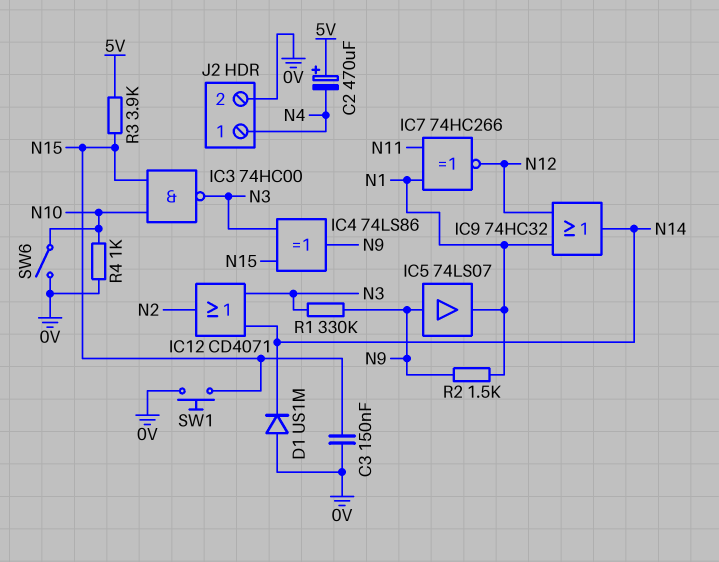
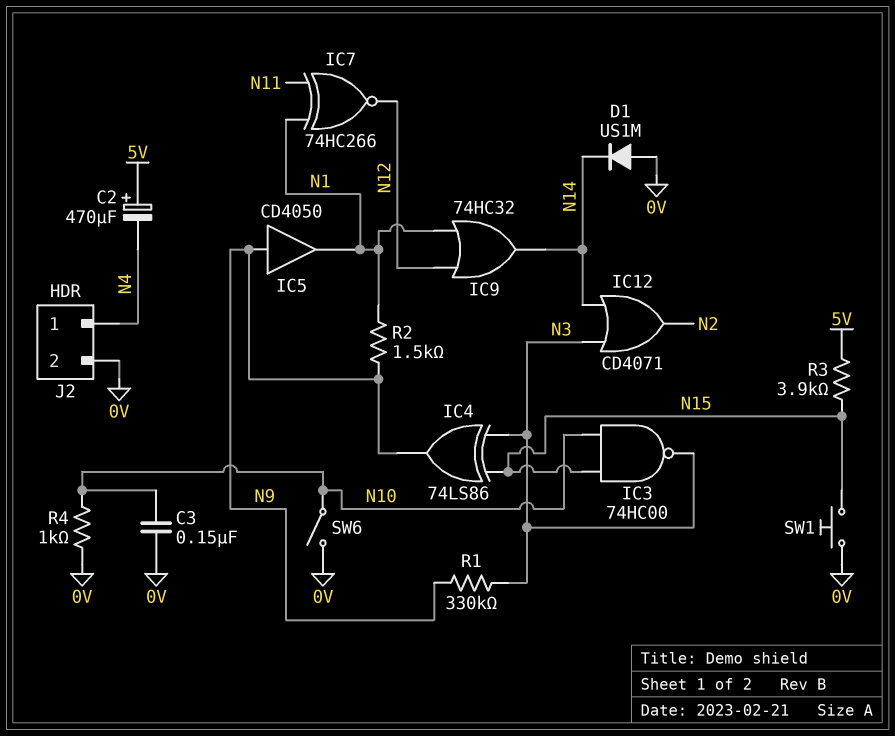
C3: 150nF (0V, N15) -> 150nF (0V, N10)
IC5: buffer 74LS07 (in N9, out N1) -> buffer CD4050 (in N9, out N1)

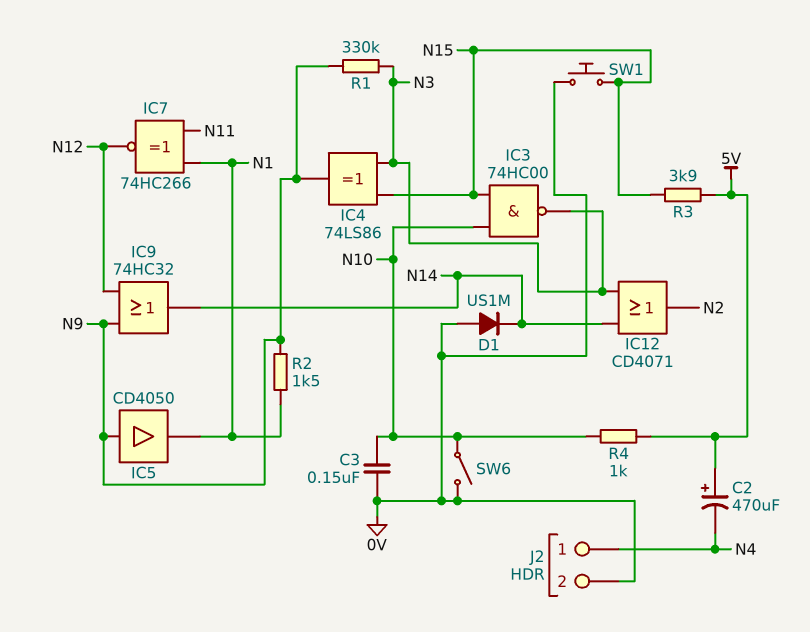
IC9: OR 74HC32 (in N1, in N12, out N14) -> OR 74HC32 (in N9, in N12, out N14)
R4: 1k (0V, N10) -> 1k (5V, N10)

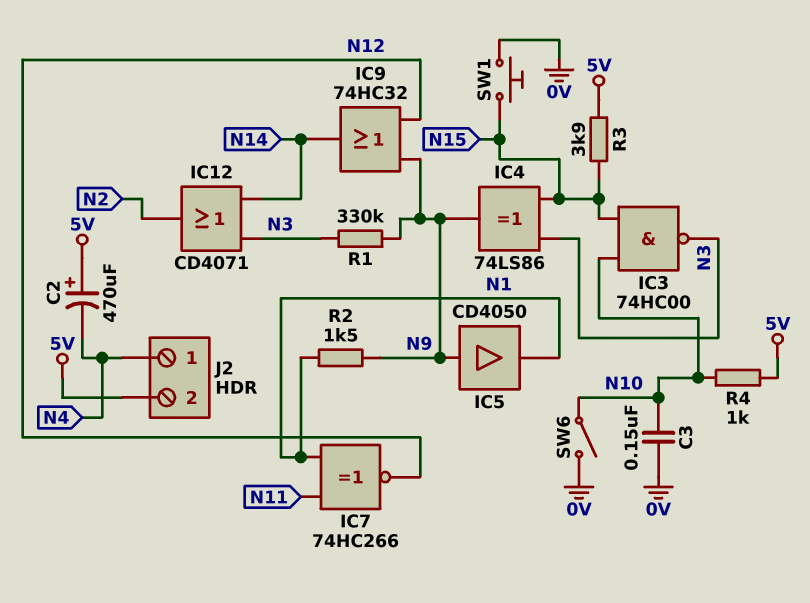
D1: diode US1M (A 0V, K N14) -> none
J2 pin 2: 0V -> 5V

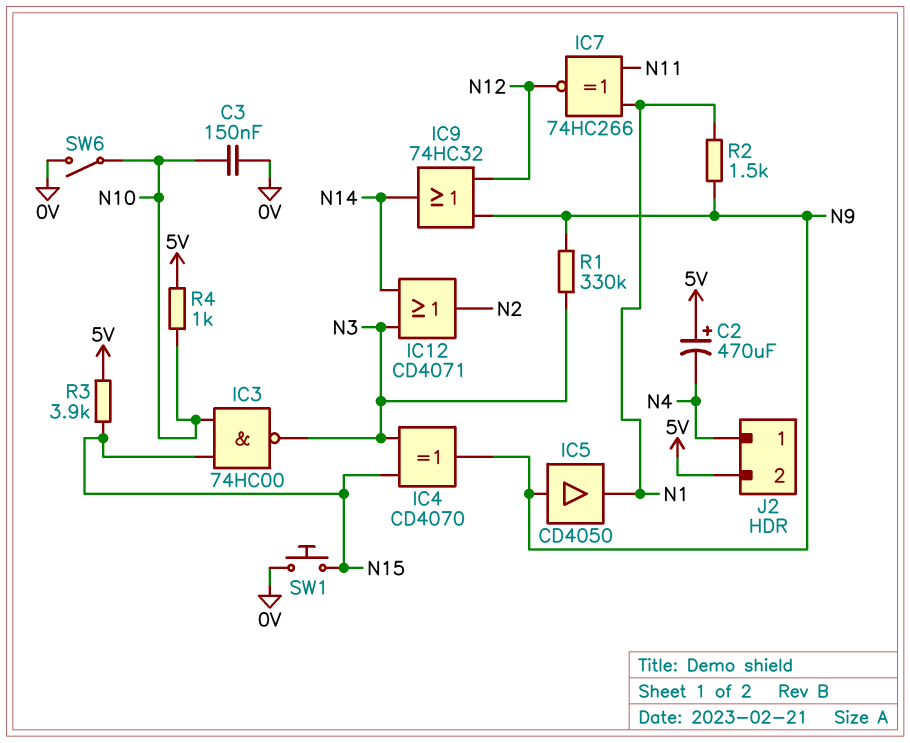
IC4: XOR 74LS86 (in N3, in N15, out N9) -> XOR CD4070 (in N3, in N15, out N9)

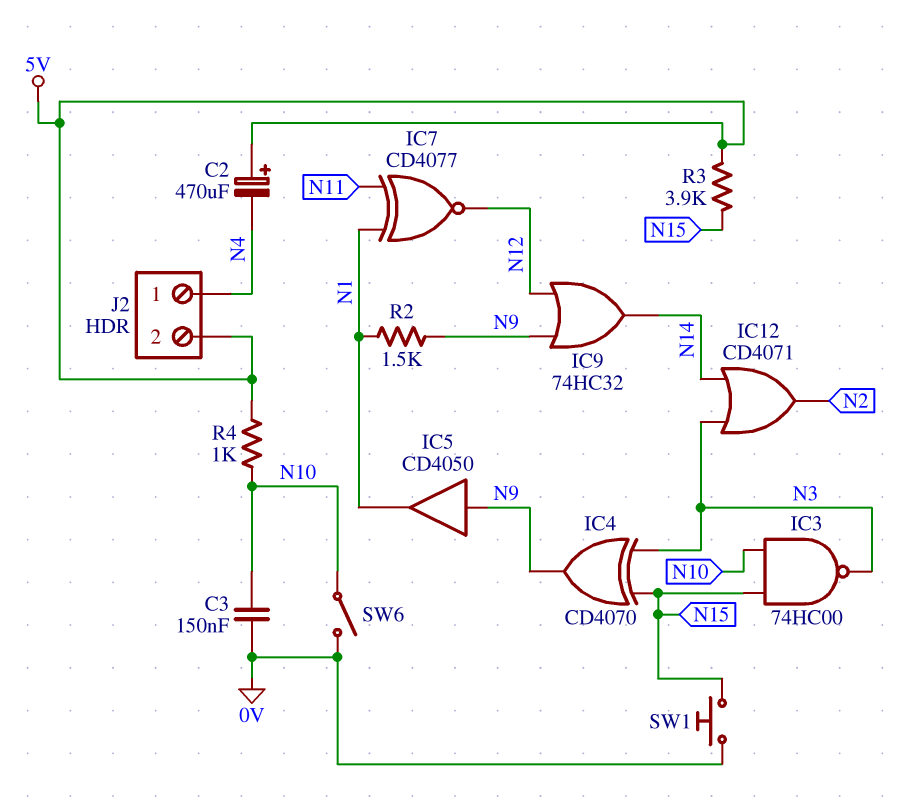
IC7: XNOR 74HC266 (in N1, in N11, out N12) -> XNOR CD4077 (in N1, in N11, out N12)
R1: 330k (N3, N9) -> none

